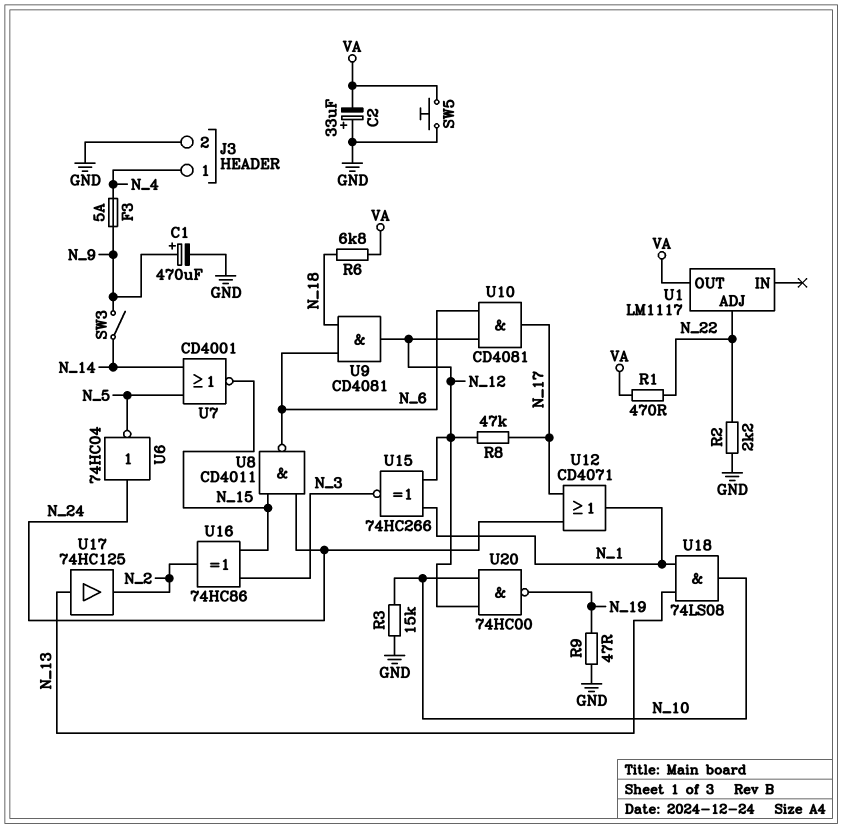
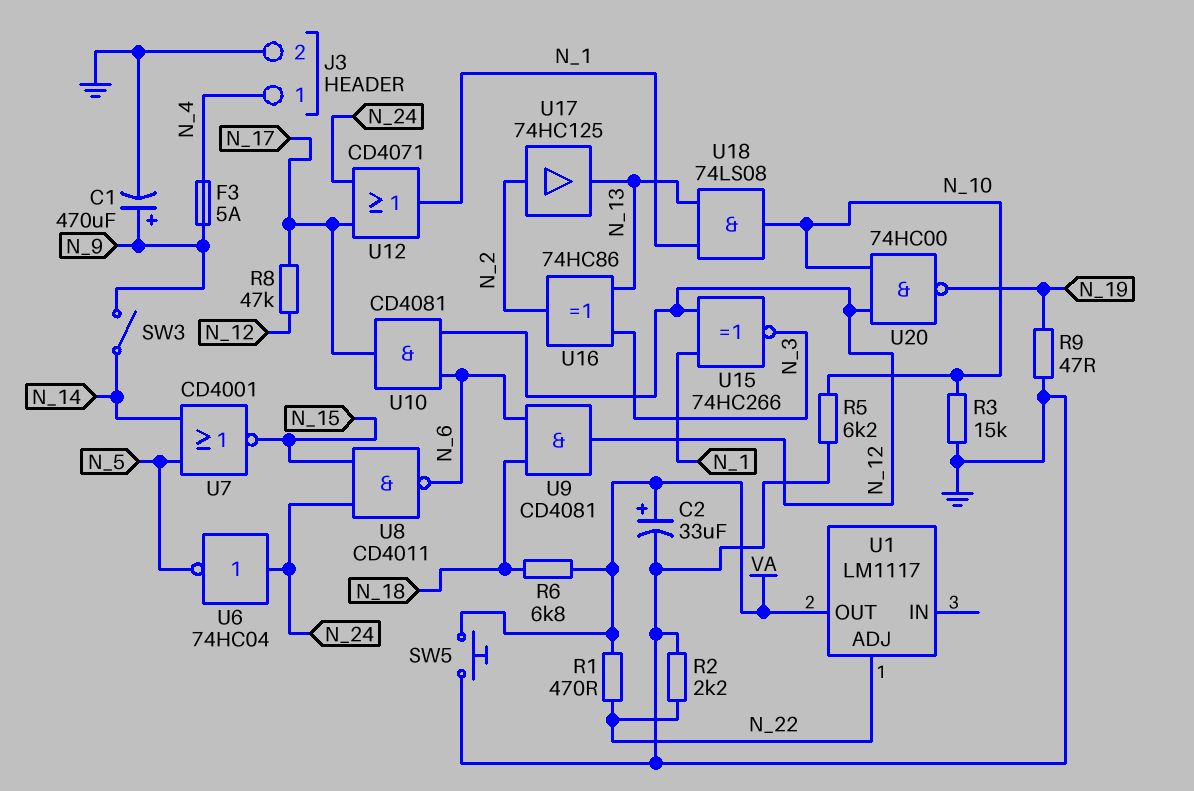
C2: 33uF (plus GND, minus VA) -> 33uF (plus VA, minus GND)
R5: none -> 6.2k (GND, N_10)
U16: XOR 74HC86 (in N_3, in N_15, out N_2) -> XOR 74HC86 (in N_3, in N_13, out N_2)
U17: buffer 74HC125 (in N_13, out N_2) -> buffer 74HC125 (in N_2, out N_13)

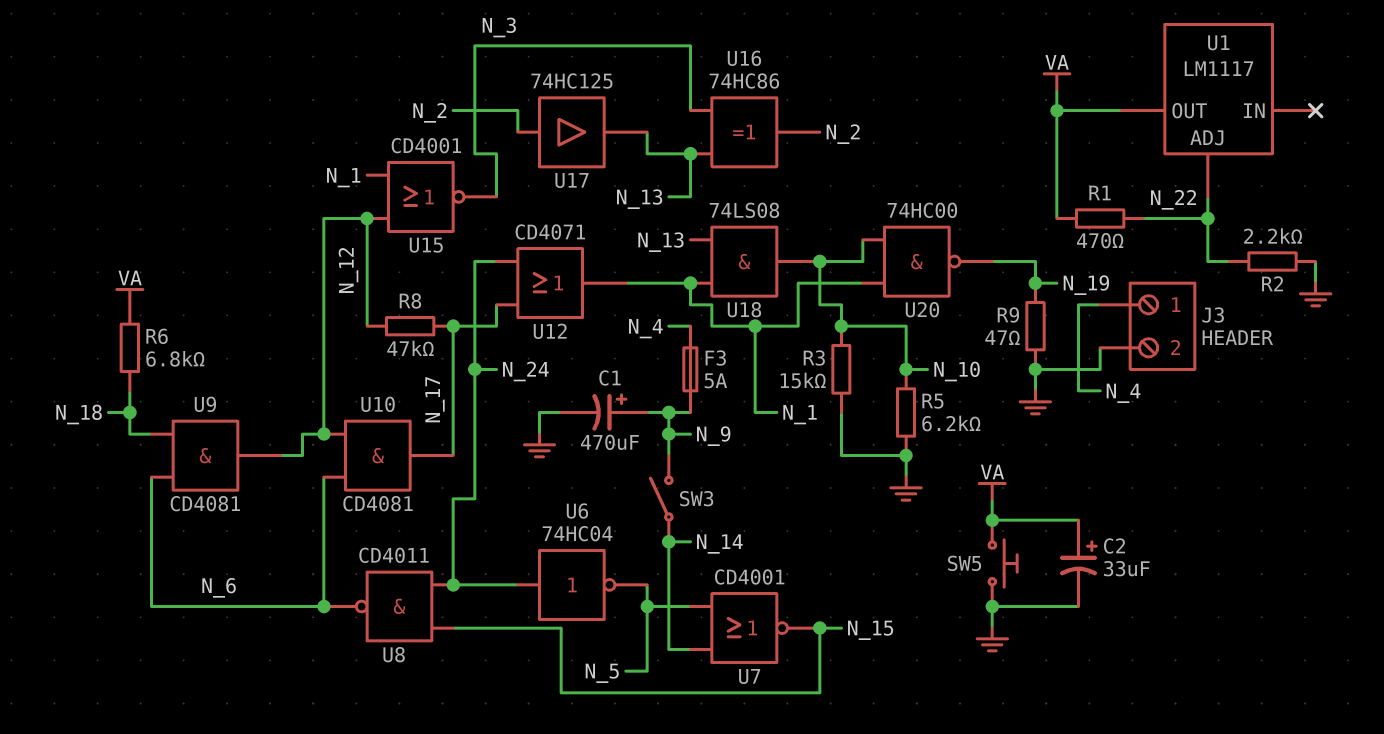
U15: XNOR 74HC266 (in N_1, in N_12, out N_3) -> NOR CD4001 (in N_1, in N_12, out N_3)
U20: NAND 74HC00 (in N_10, in N_12, out N_19) -> NAND 74HC00 (in N_1, in N_10, out N_19)

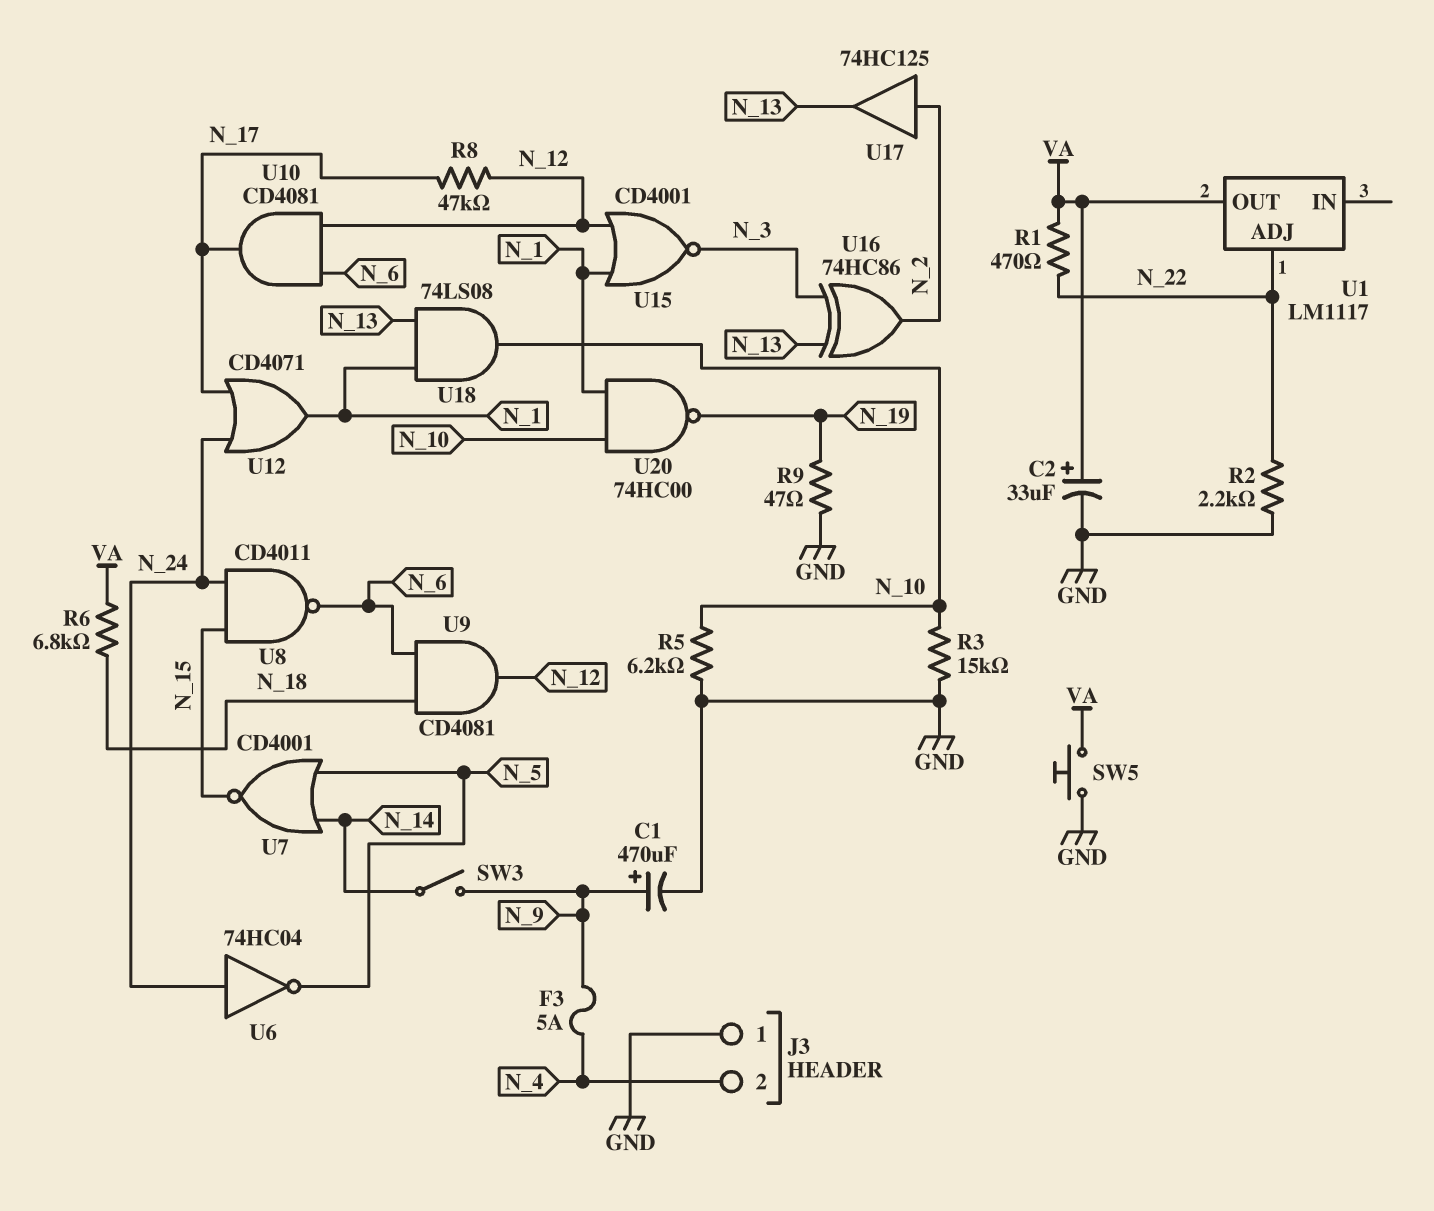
J3 pin 1: N_4 -> GND
J3 pin 2: GND -> N_4

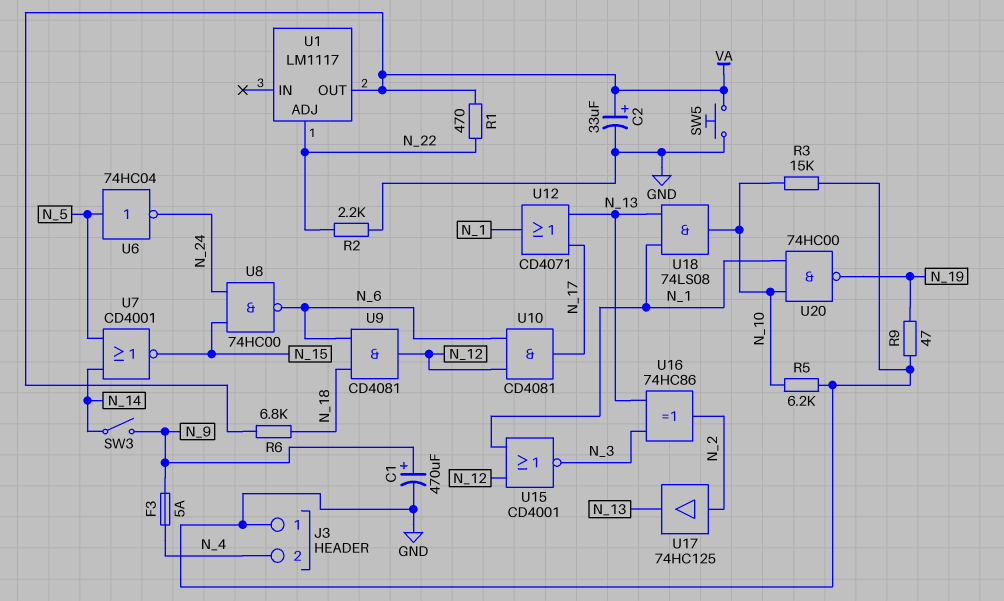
R8: 47k (N_12, N_17) -> none
U6: NOT 74HC04 (in N_24, out N_5) -> NOT 74HC04 (in N_5, out N_24)
U8: NAND CD4011 (in N_15, in N_24, out N_6) -> NAND 74HC00 (in N_15, in N_24, out N_6)
U12: OR CD4071 (in N_17, in N_24, out N_1) -> OR CD4071 (in N_13, in N_17, out N_1)

